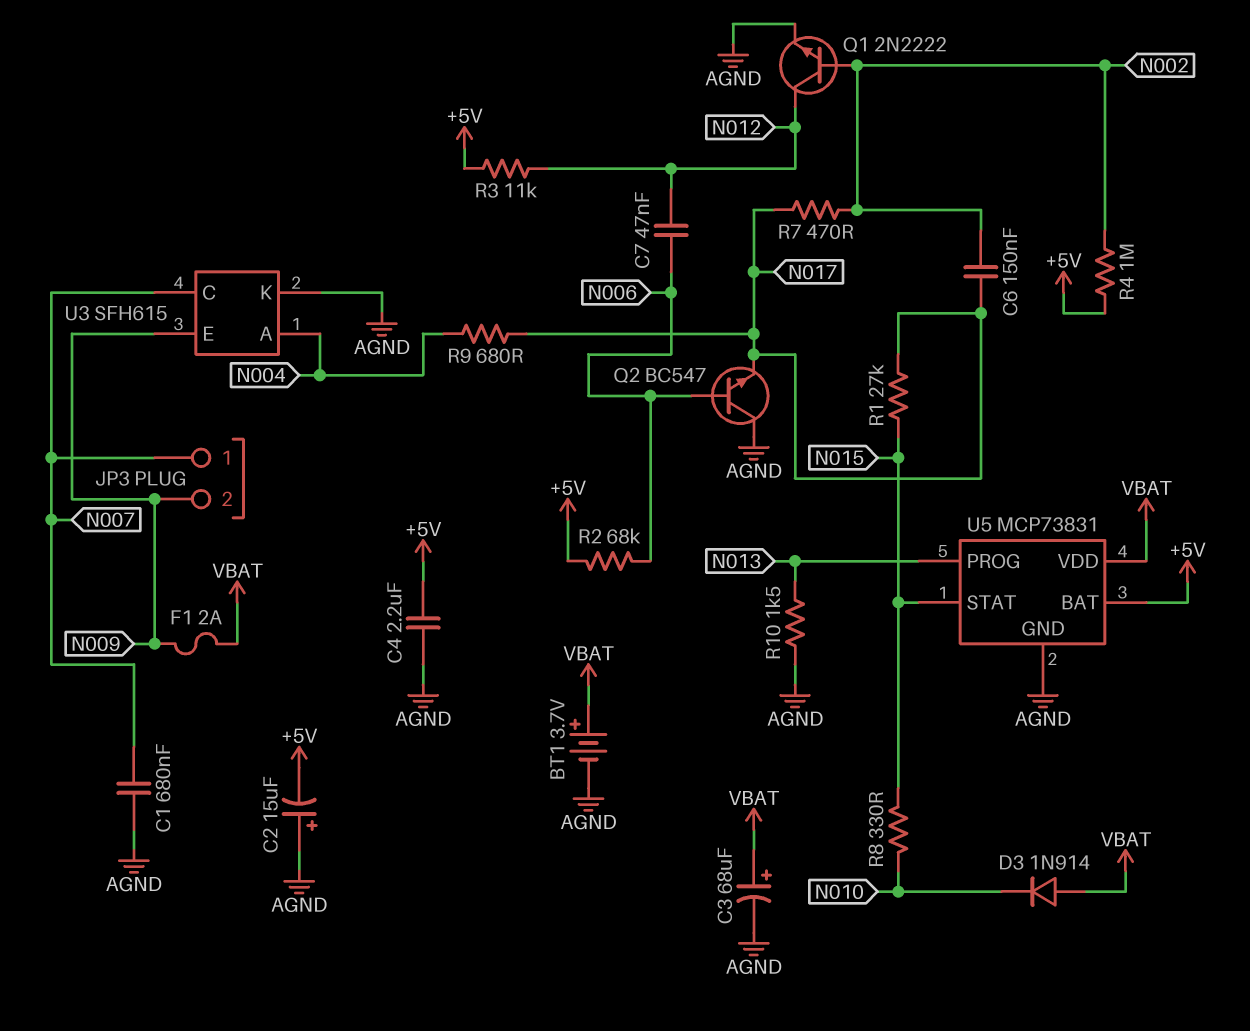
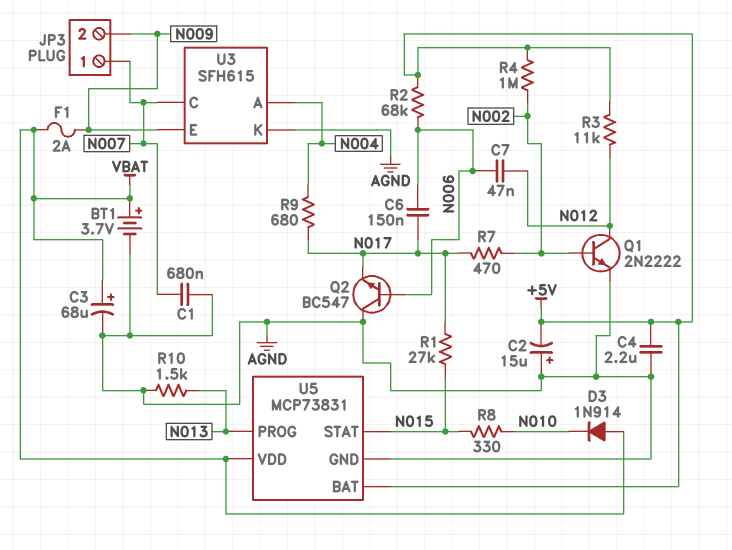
C6: 150nF (N002, N017) -> 150nF (N006, N017)

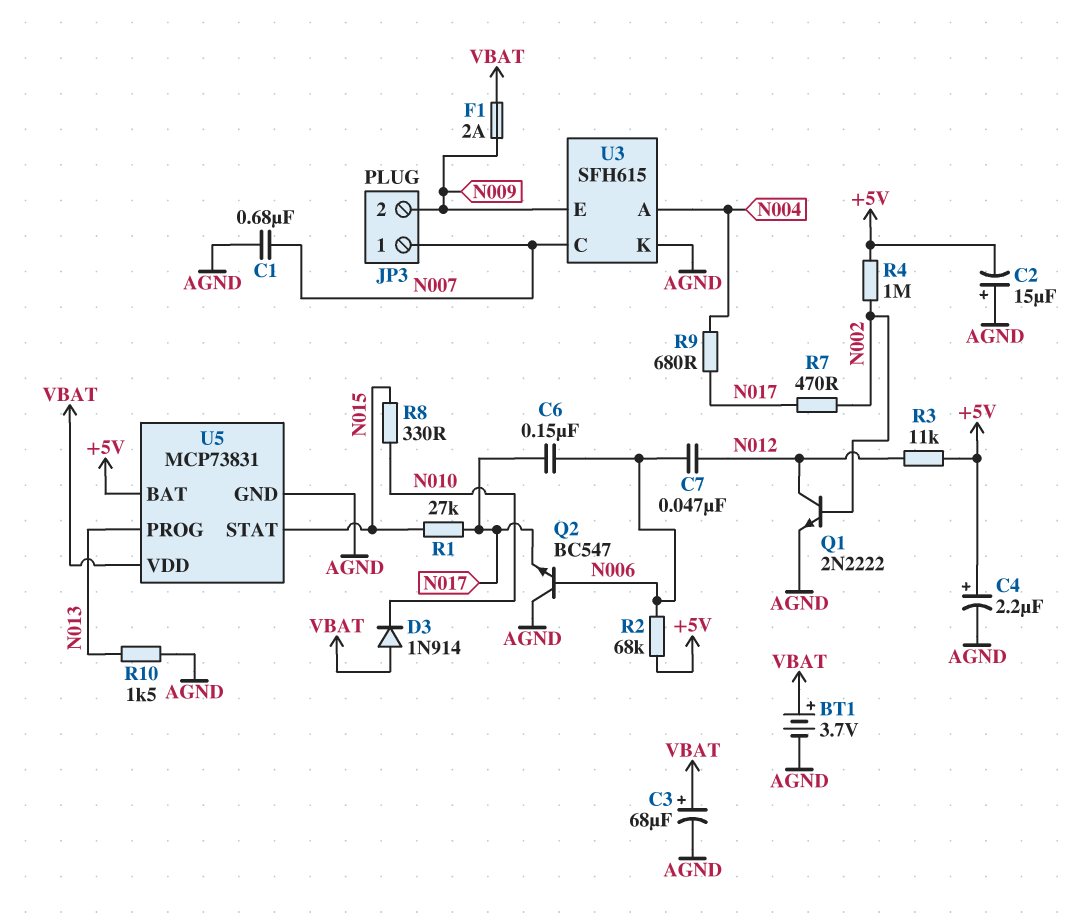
C4: 2.2uF (+5V, AGND) -> 2.2uF (plus +5V, minus AGND)

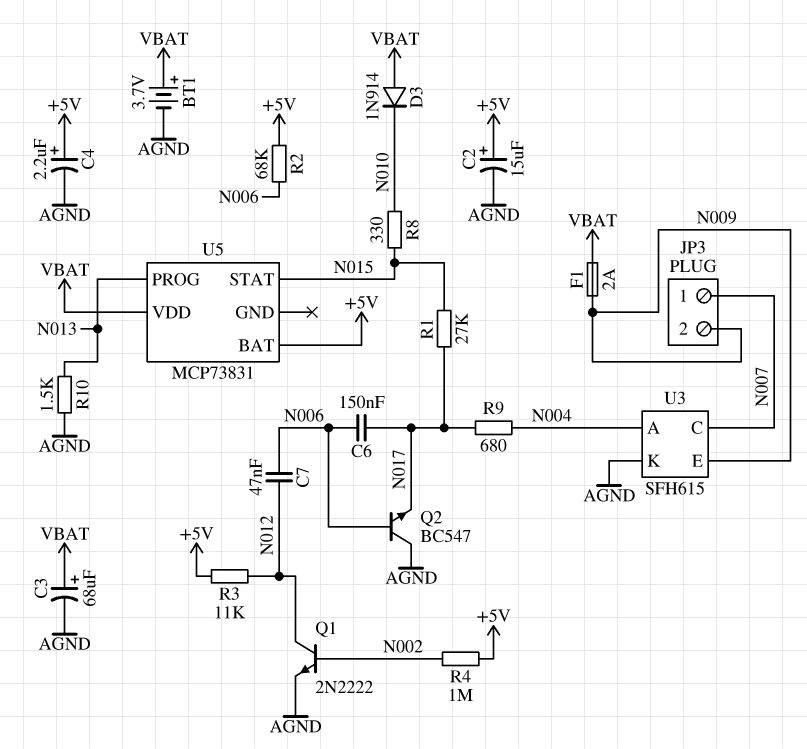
C1: 680nF (AGND, N007) -> none
C2: 15uF (plus AGND, minus +5V) -> 15uF (plus +5V, minus AGND)
R7: 470 (N002, N017) -> none
U5 pin GND: AGND -> none

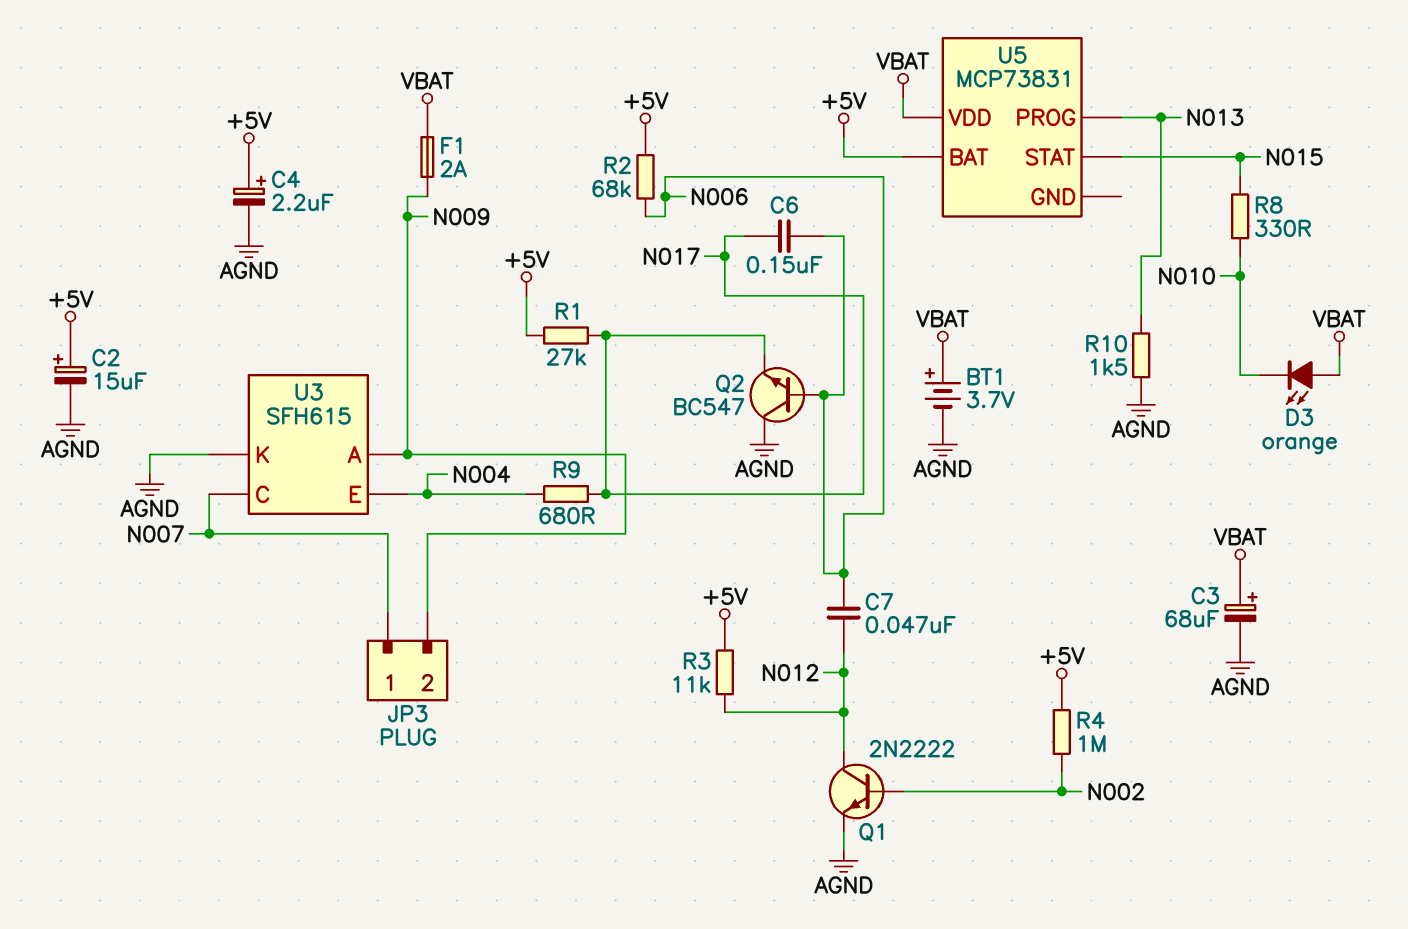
D3: diode 1N914 (A VBAT, K N010) -> LED orange (A VBAT, K N010)
R1: 27k (N015, N017) -> 27k (+5V, N017)
U3 pin A: N004 -> N009
U3 pin E: N009 -> N004

